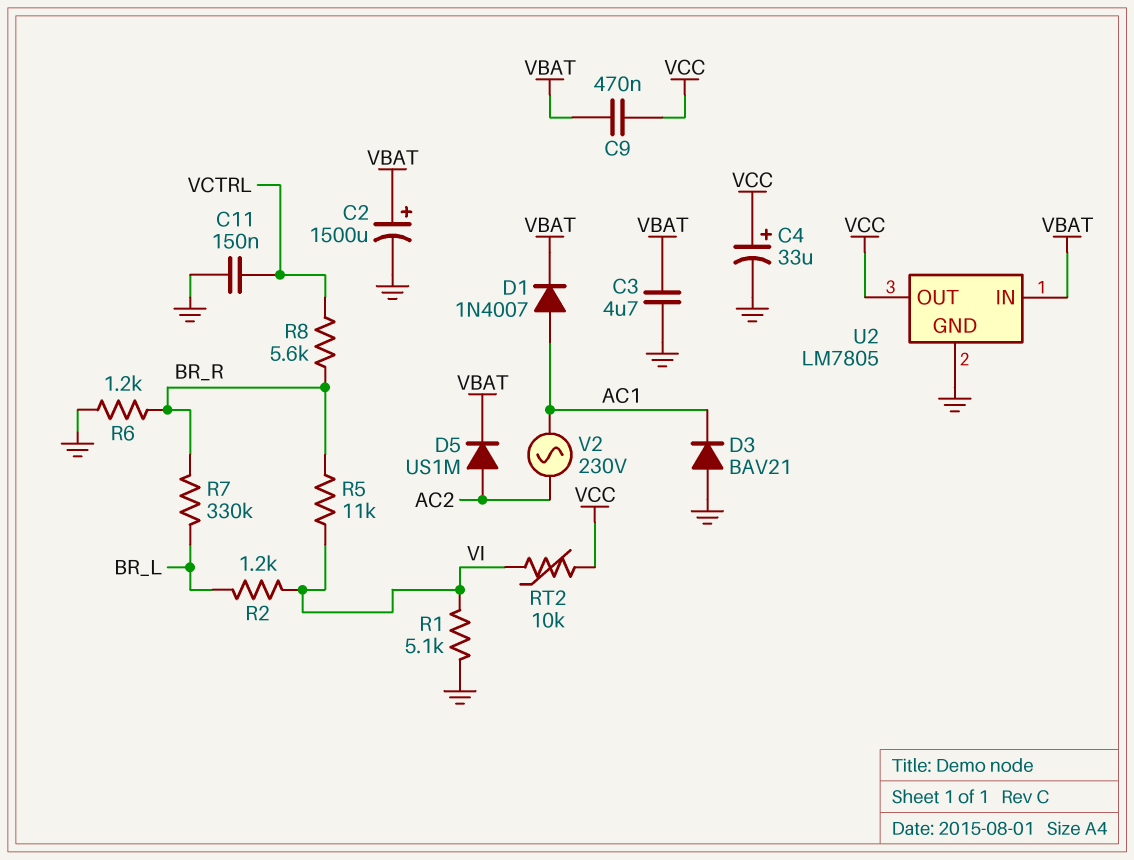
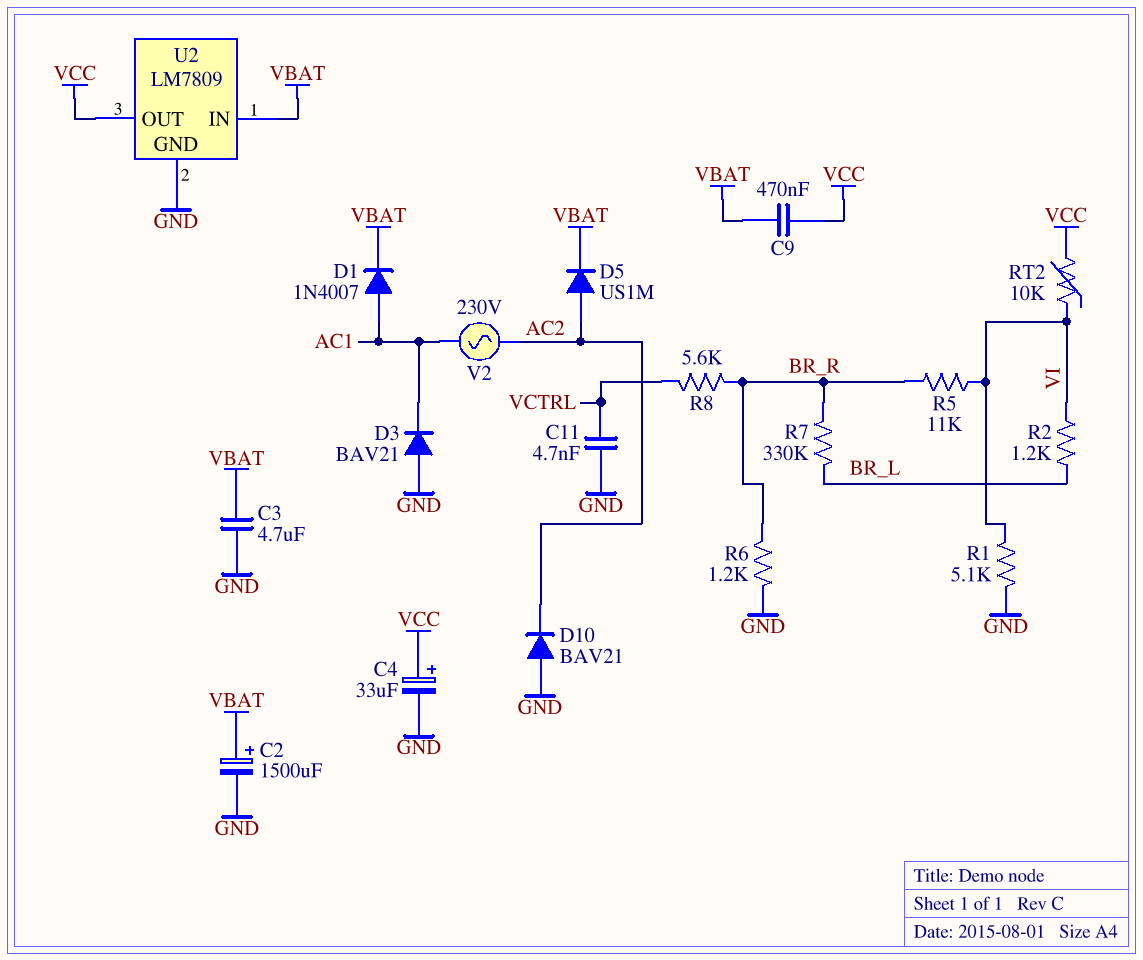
C11: 150nF (GND, VCTRL) -> 4.7nF (GND, VCTRL)
D10: none -> diode BAV21 (A GND, K AC2)
U2: LM7805 -> LM7809

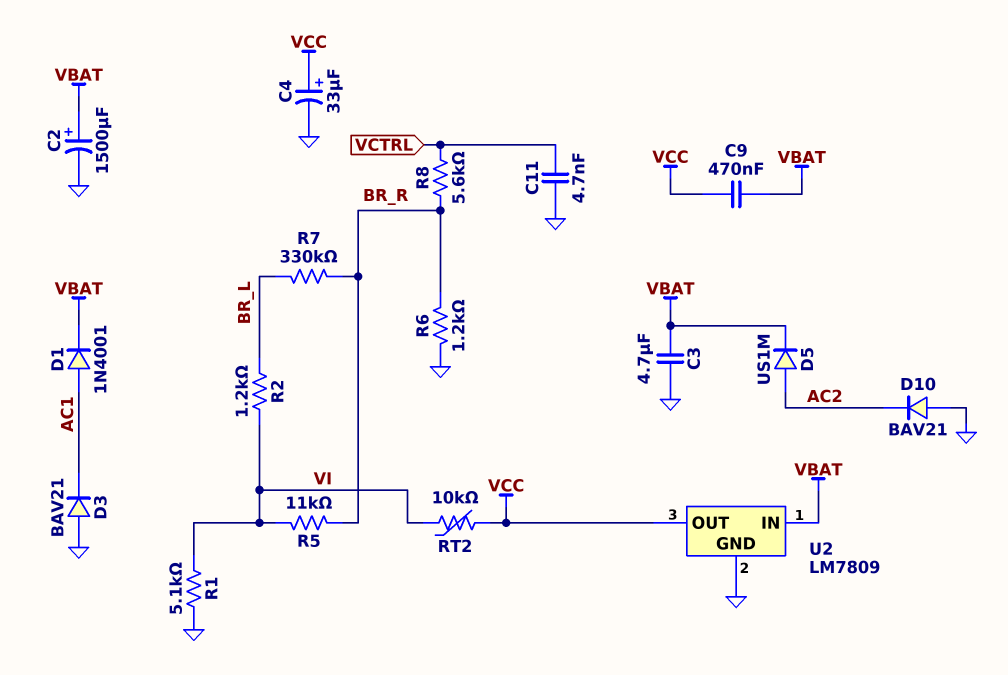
D1: diode 1N4007 (A AC1, K VBAT) -> diode 1N4001 (A AC1, K VBAT)
V2: AC 230V (AC1, AC2) -> none

